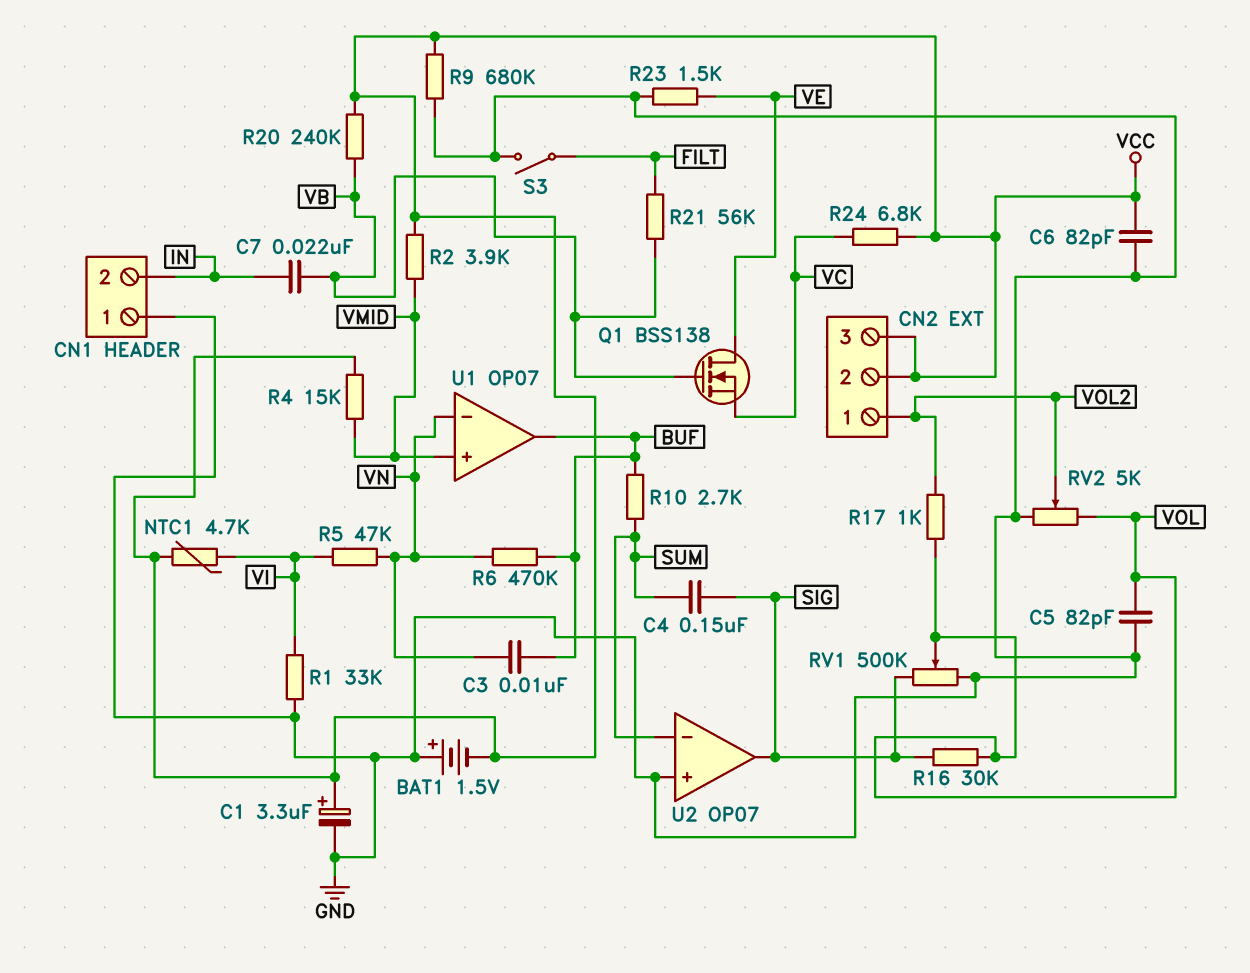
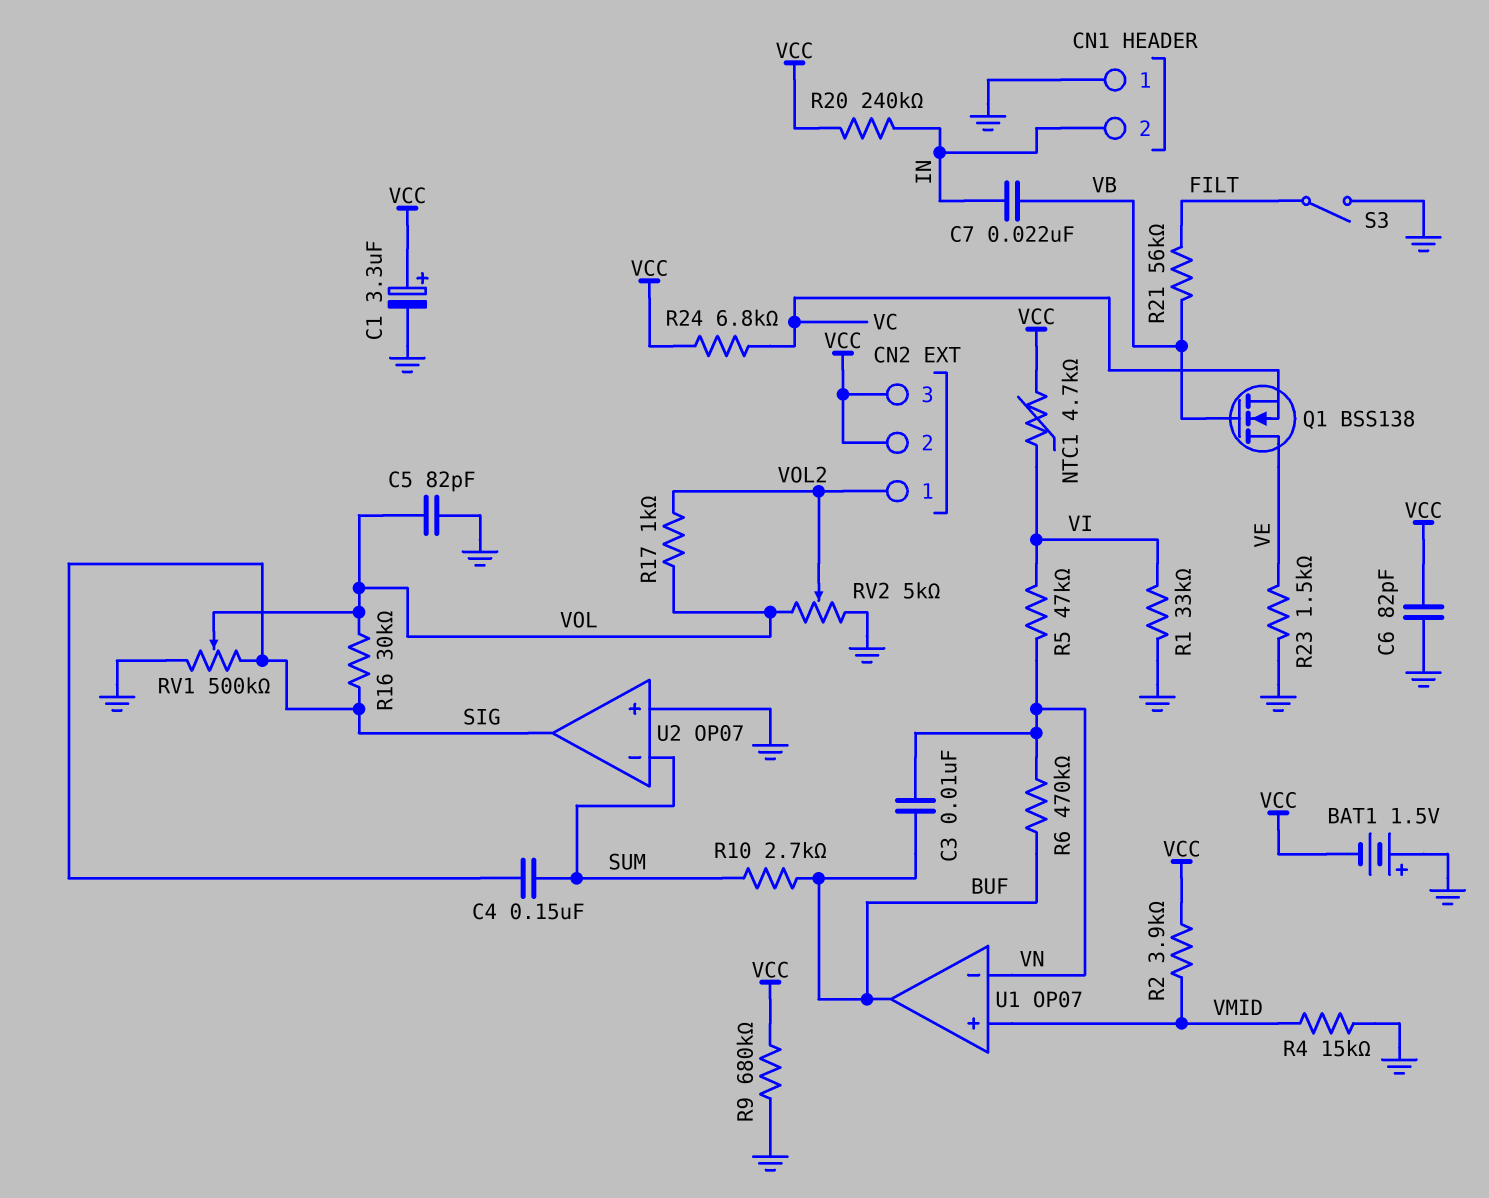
R4: 15k (VCC, VMID) -> 15k (GND, VMID)
R20: 240k (VB, VCC) -> 240k (IN, VCC)

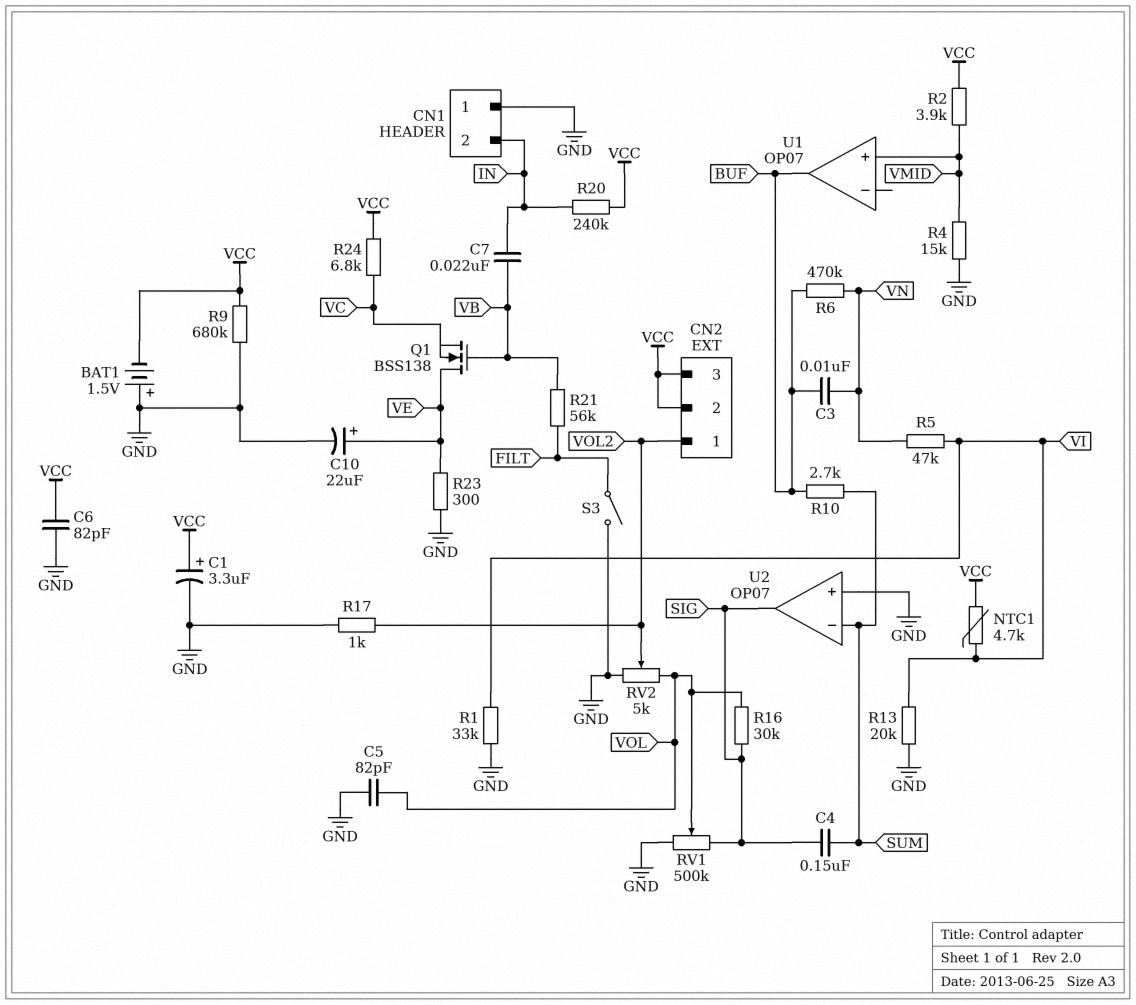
C10: none -> 22uF (plus VE, minus GND)
R13: none -> 20k (GND, VI)
R17: 1k (VOL, VOL2) -> 1k (GND, VOL2)
R23: 1.5k (GND, VE) -> 300 (GND, VE)
U1 pin in-: VN -> none

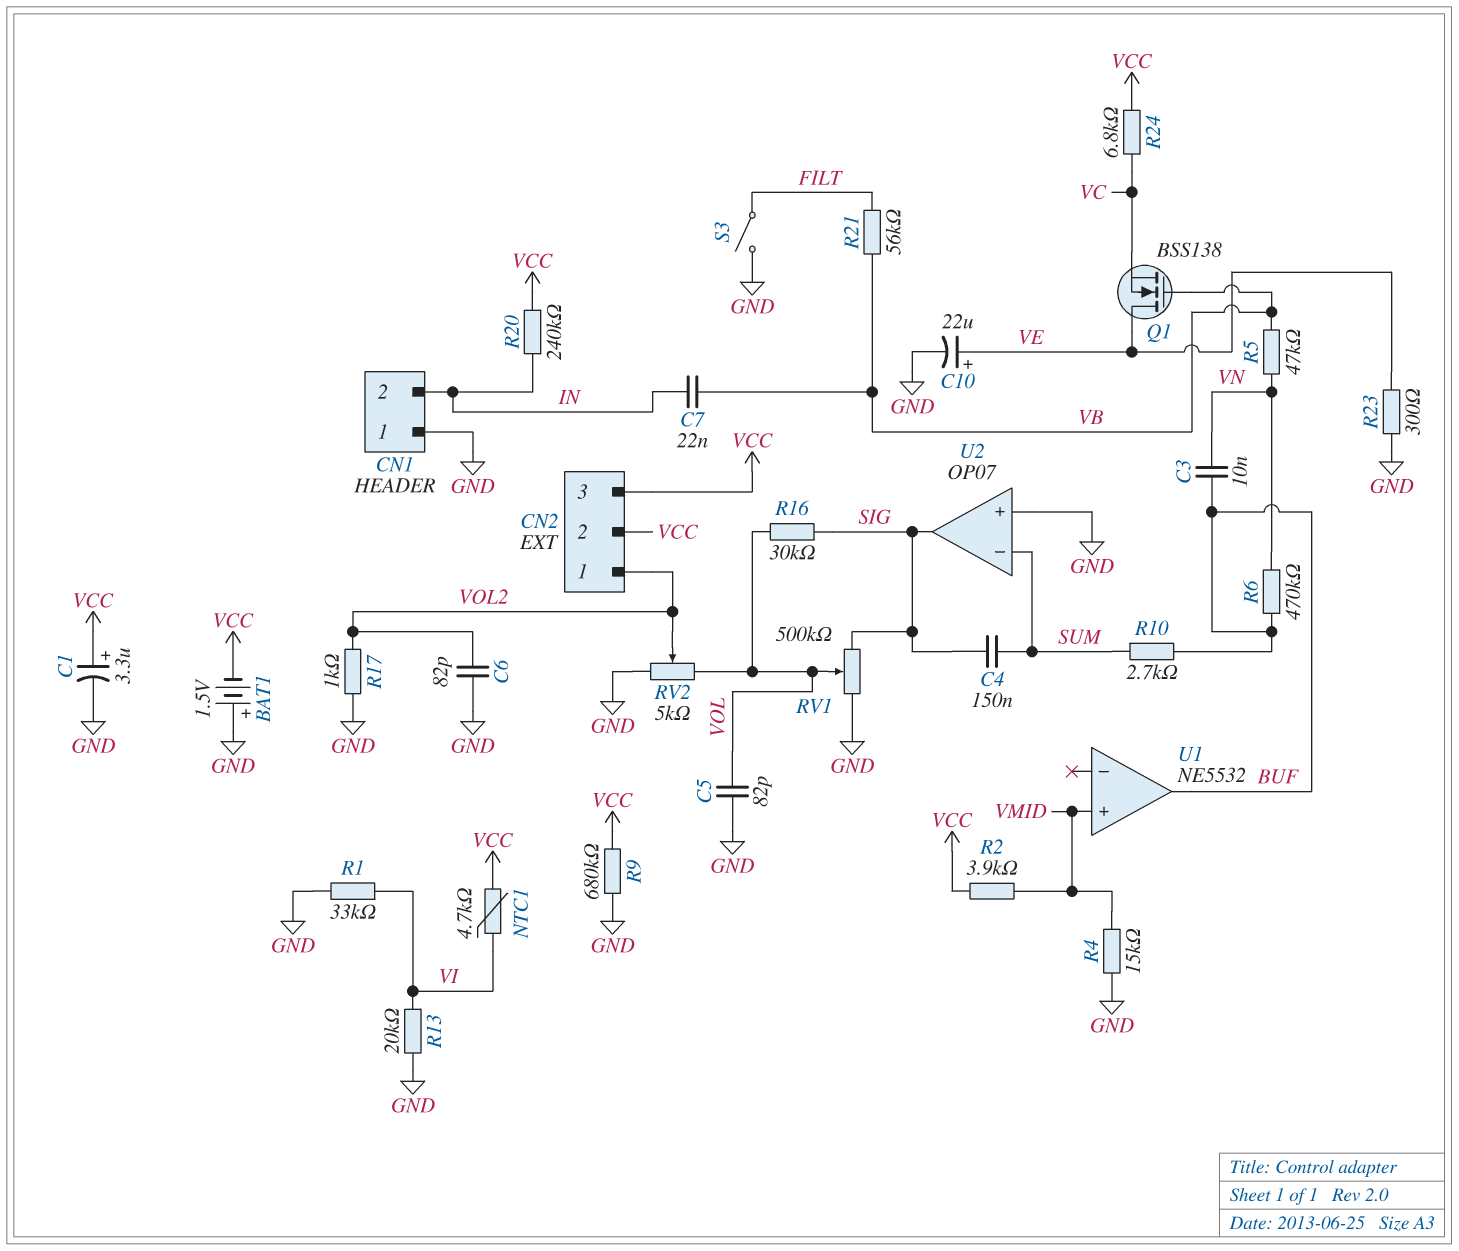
C6: 82pF (GND, VCC) -> 82pF (GND, VOL2)
R5: 47k (VI, VN) -> 47k (VB, VN)
U1: OP07 -> NE5532

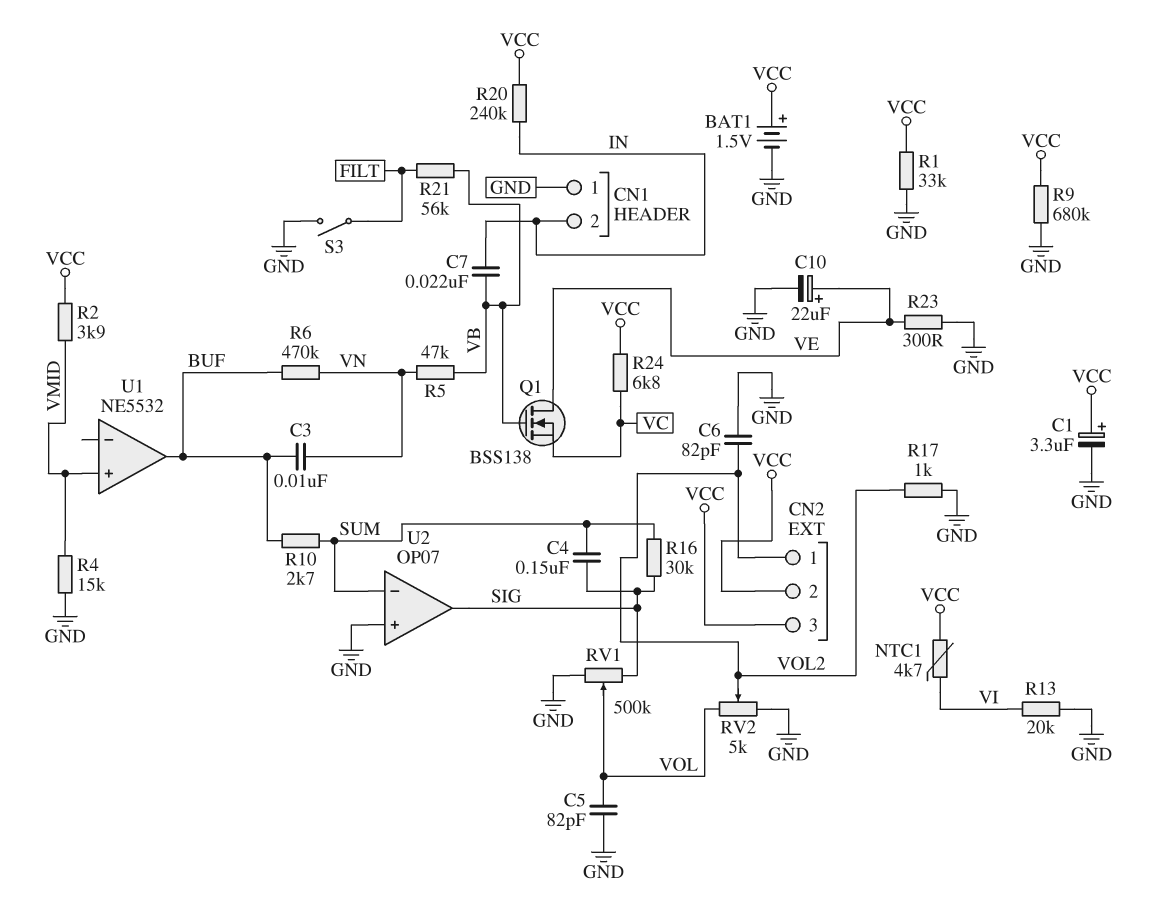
BAT1: 1.5V (plus GND, minus VCC) -> 1.5V (plus VCC, minus GND)
R1: 33k (GND, VI) -> 33k (GND, VCC)
R16: 30k (SIG, VOL) -> 30k (SIG, SUM)

